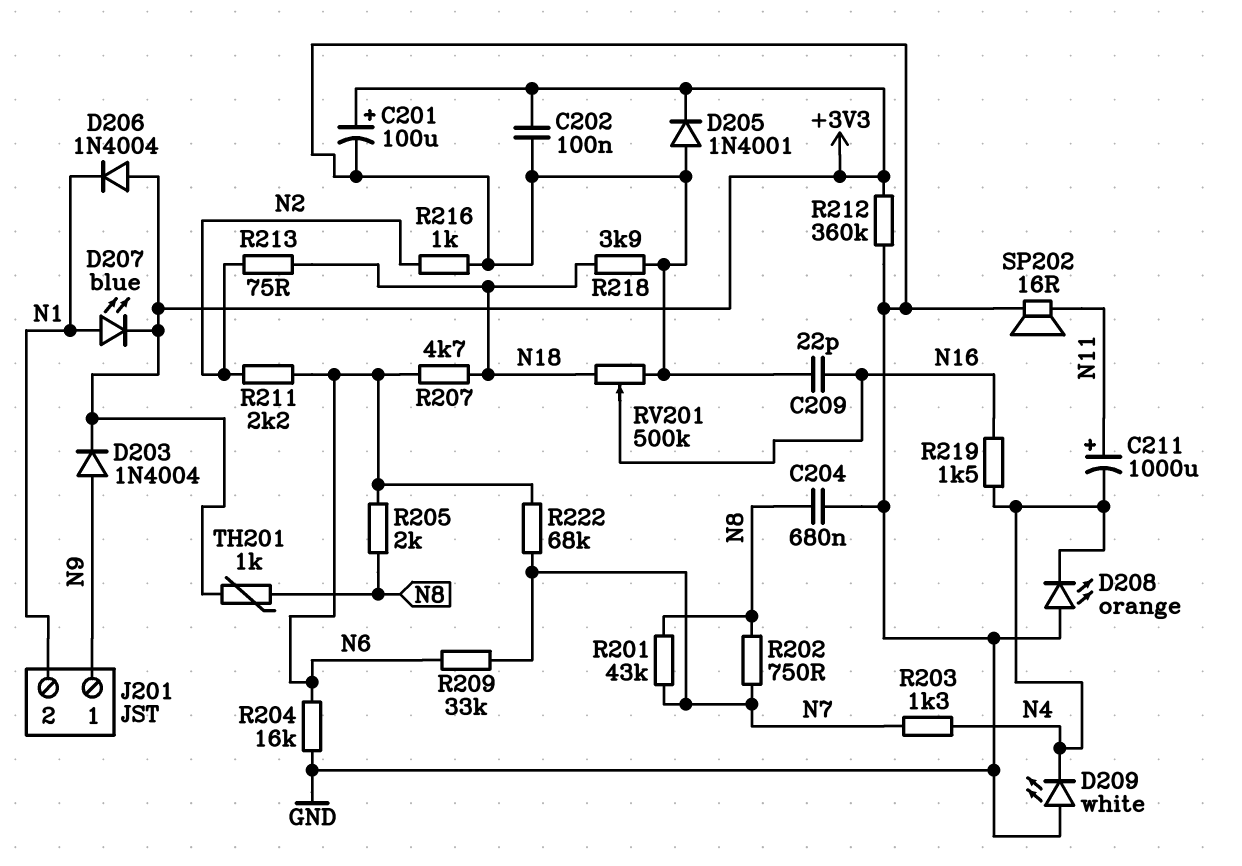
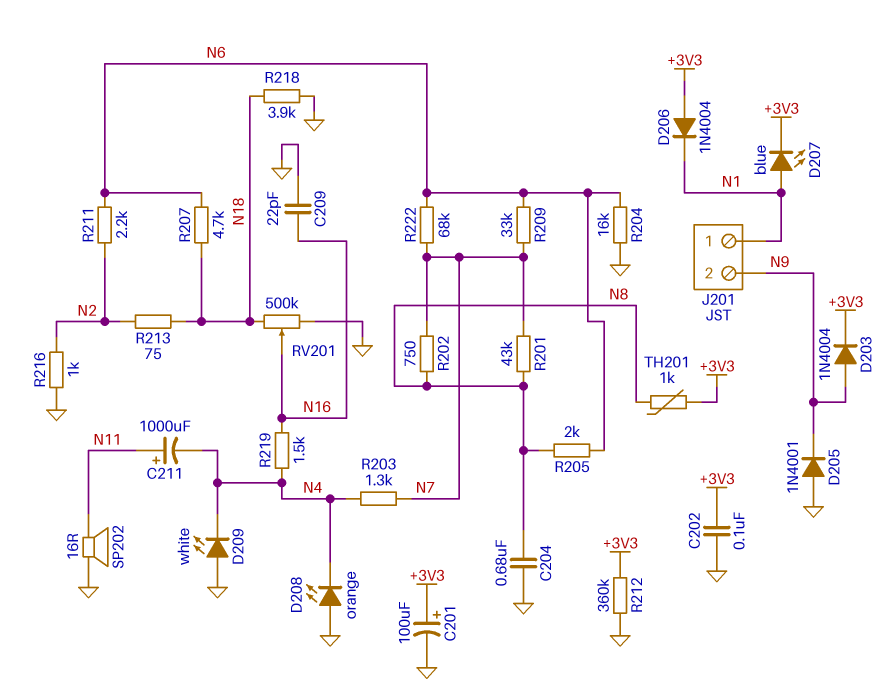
D205: diode 1N4001 (A GND, K +3V3) -> diode 1N4001 (A GND, K N9)
J201 pin 1: N9 -> N1
J201 pin 2: N1 -> N9

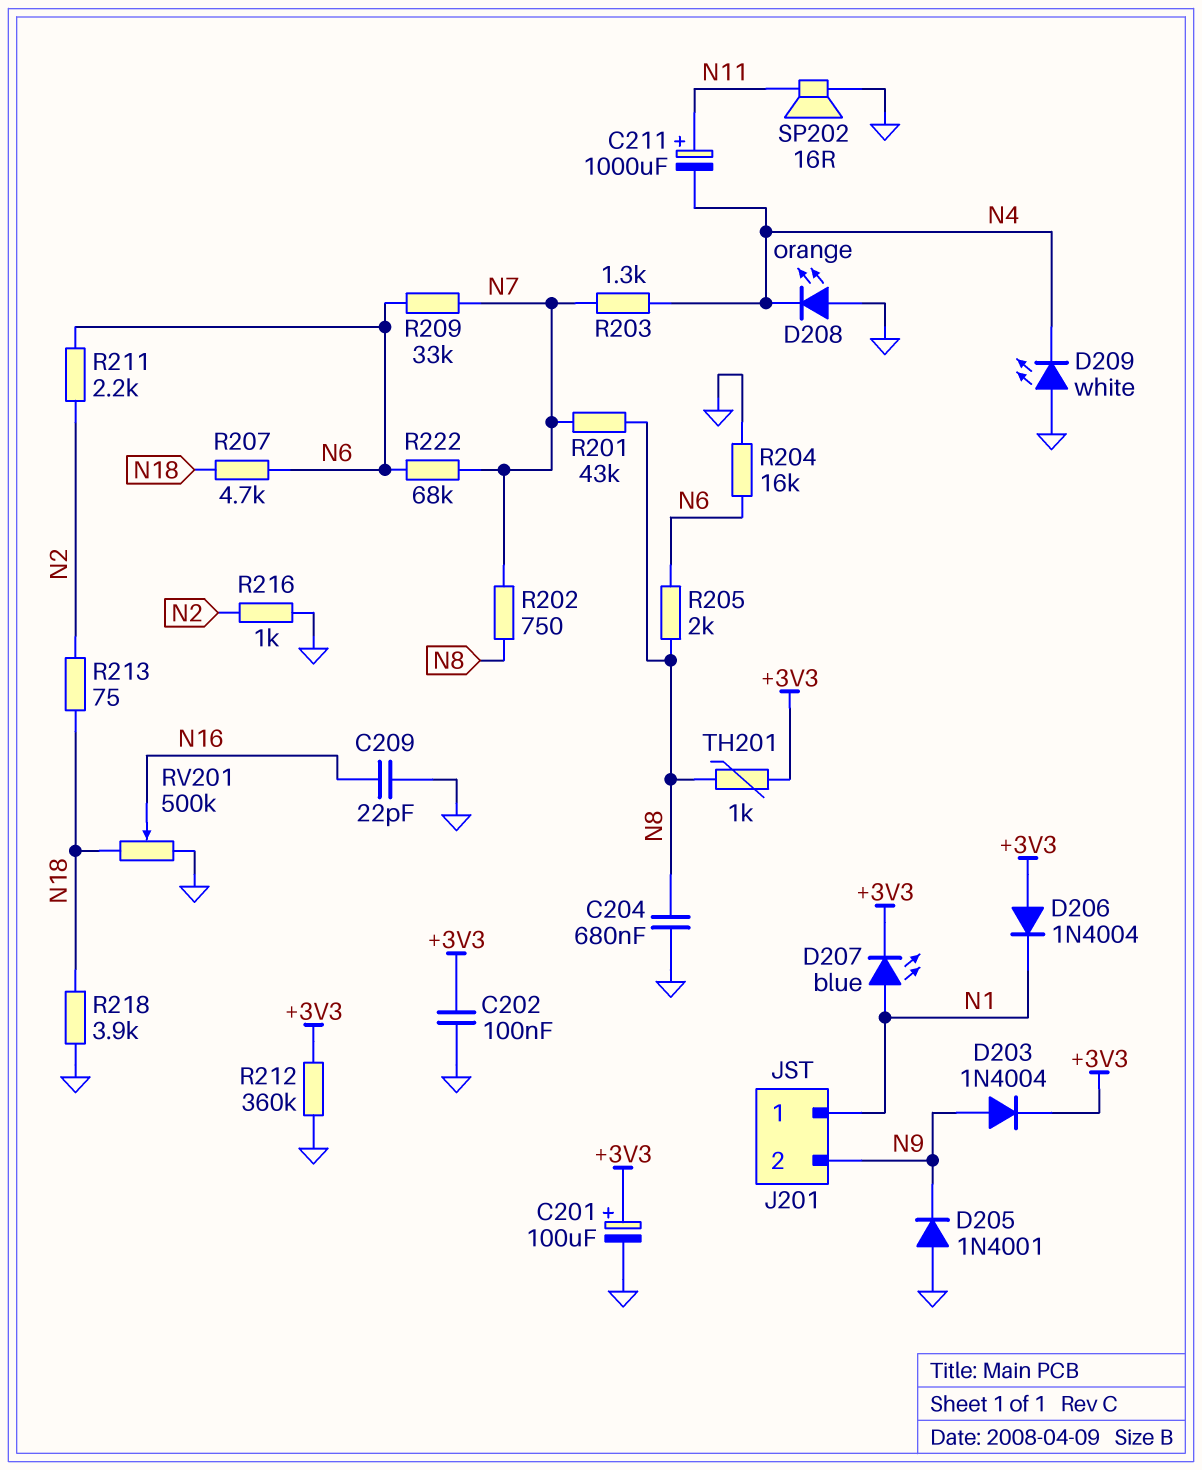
R219: 1.5k (N4, N16) -> none

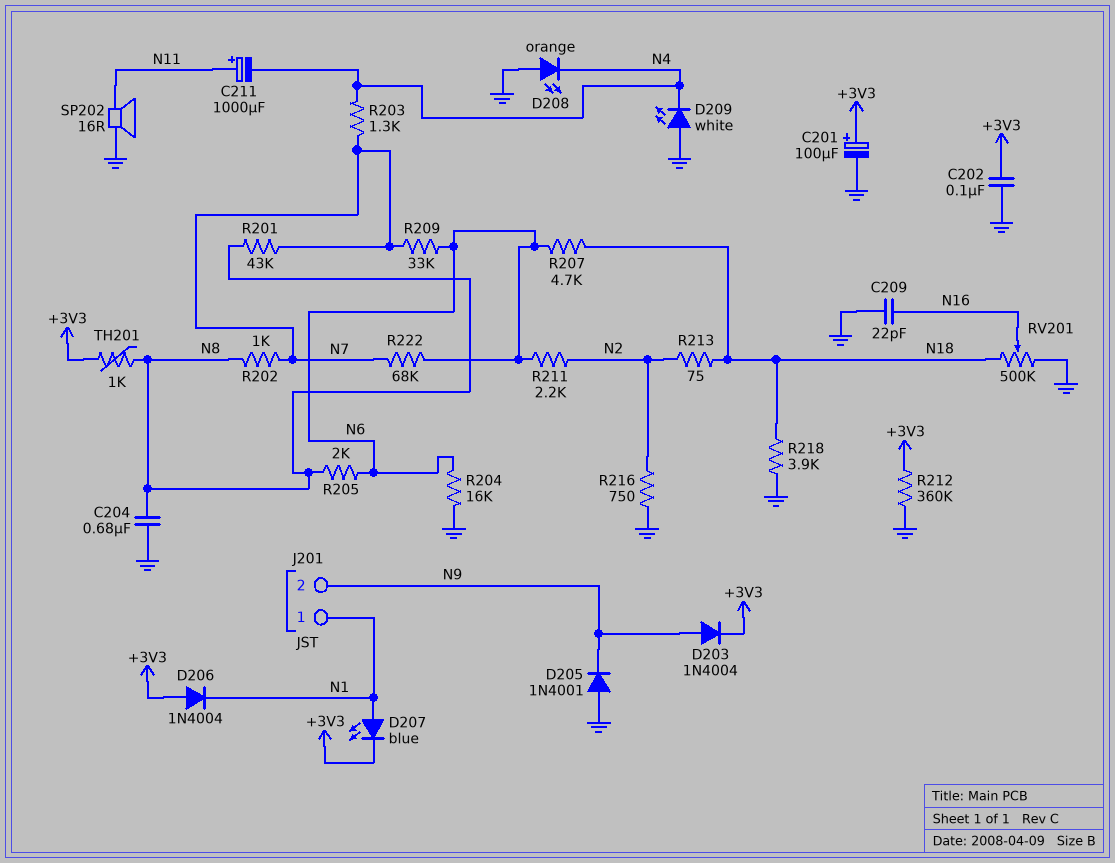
R202: 750 (N7, N8) -> 1k (N7, N8)
R216: 1k (GND, N2) -> 750 (GND, N2)

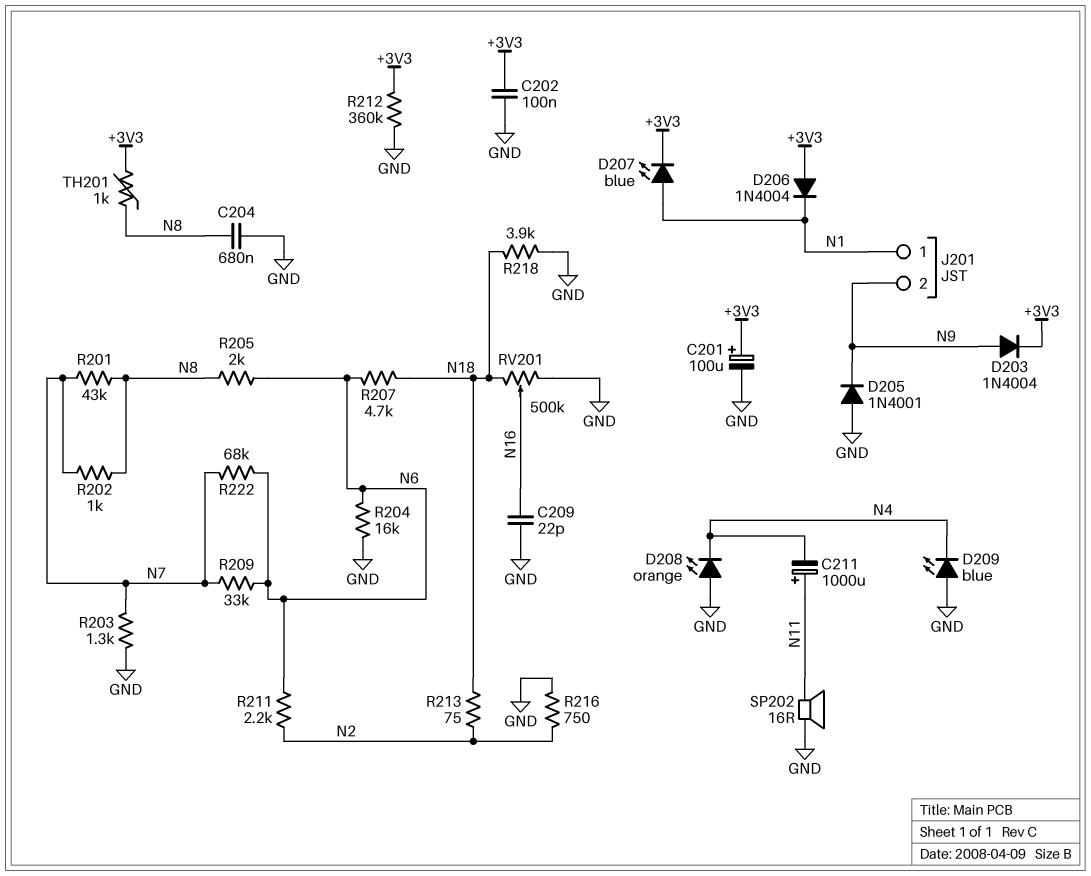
D209: LED white (A GND, K N4) -> LED blue (A GND, K N4)
R203: 1.3k (N4, N7) -> 1.3k (GND, N7)

